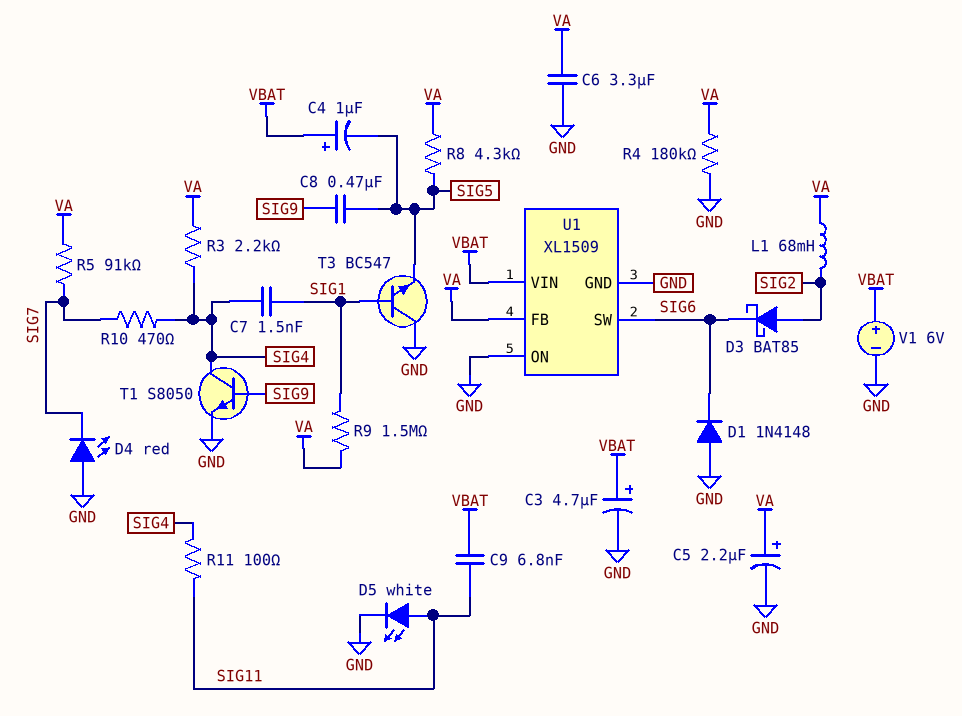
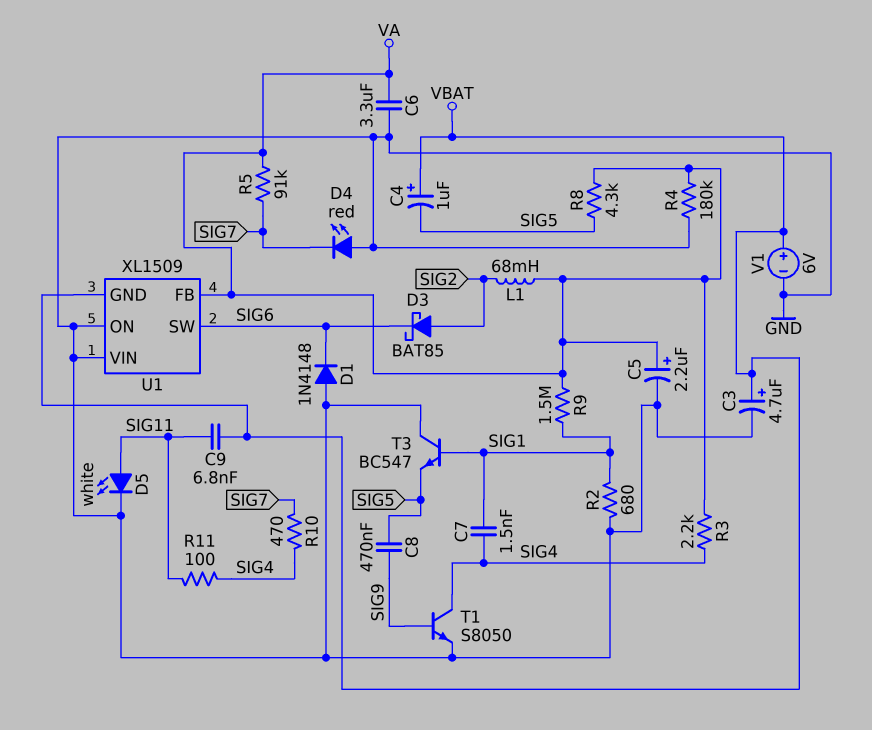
R2: none -> 680 (GND, SIG1)
U1 pin GND: GND -> VBAT
U1 pin VIN: VBAT -> GND

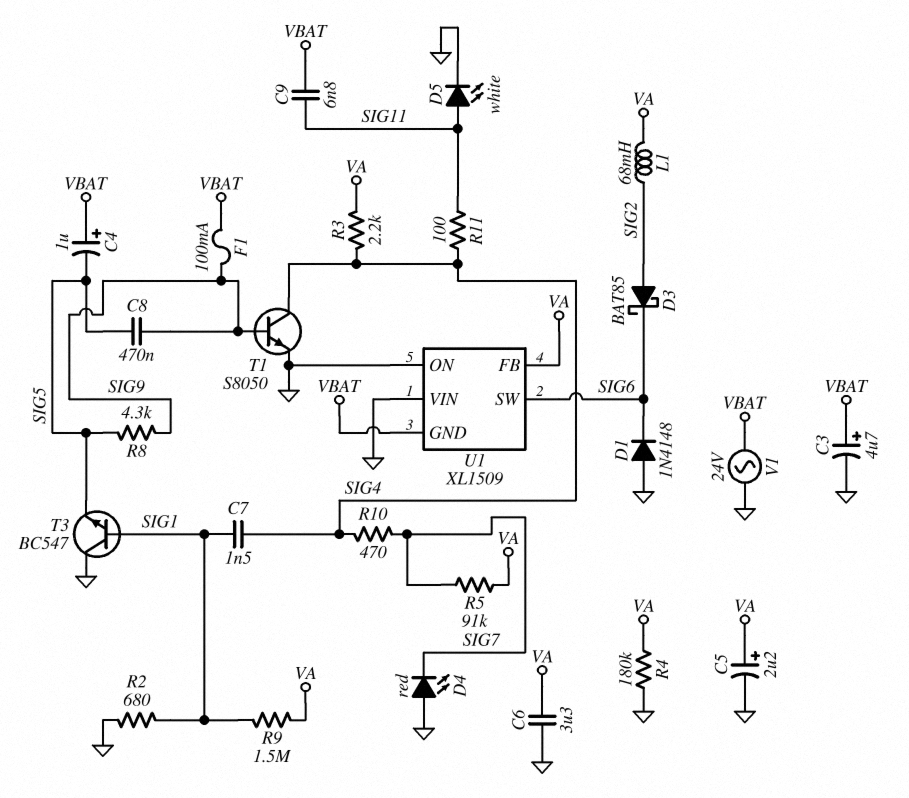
F1: none -> 100mA (SIG9, VBAT)
R8: 4.3k (SIG5, VA) -> 4.3k (SIG5, SIG9)
V1: 6V (plus VBAT, minus GND) -> AC 24V (GND, VBAT)

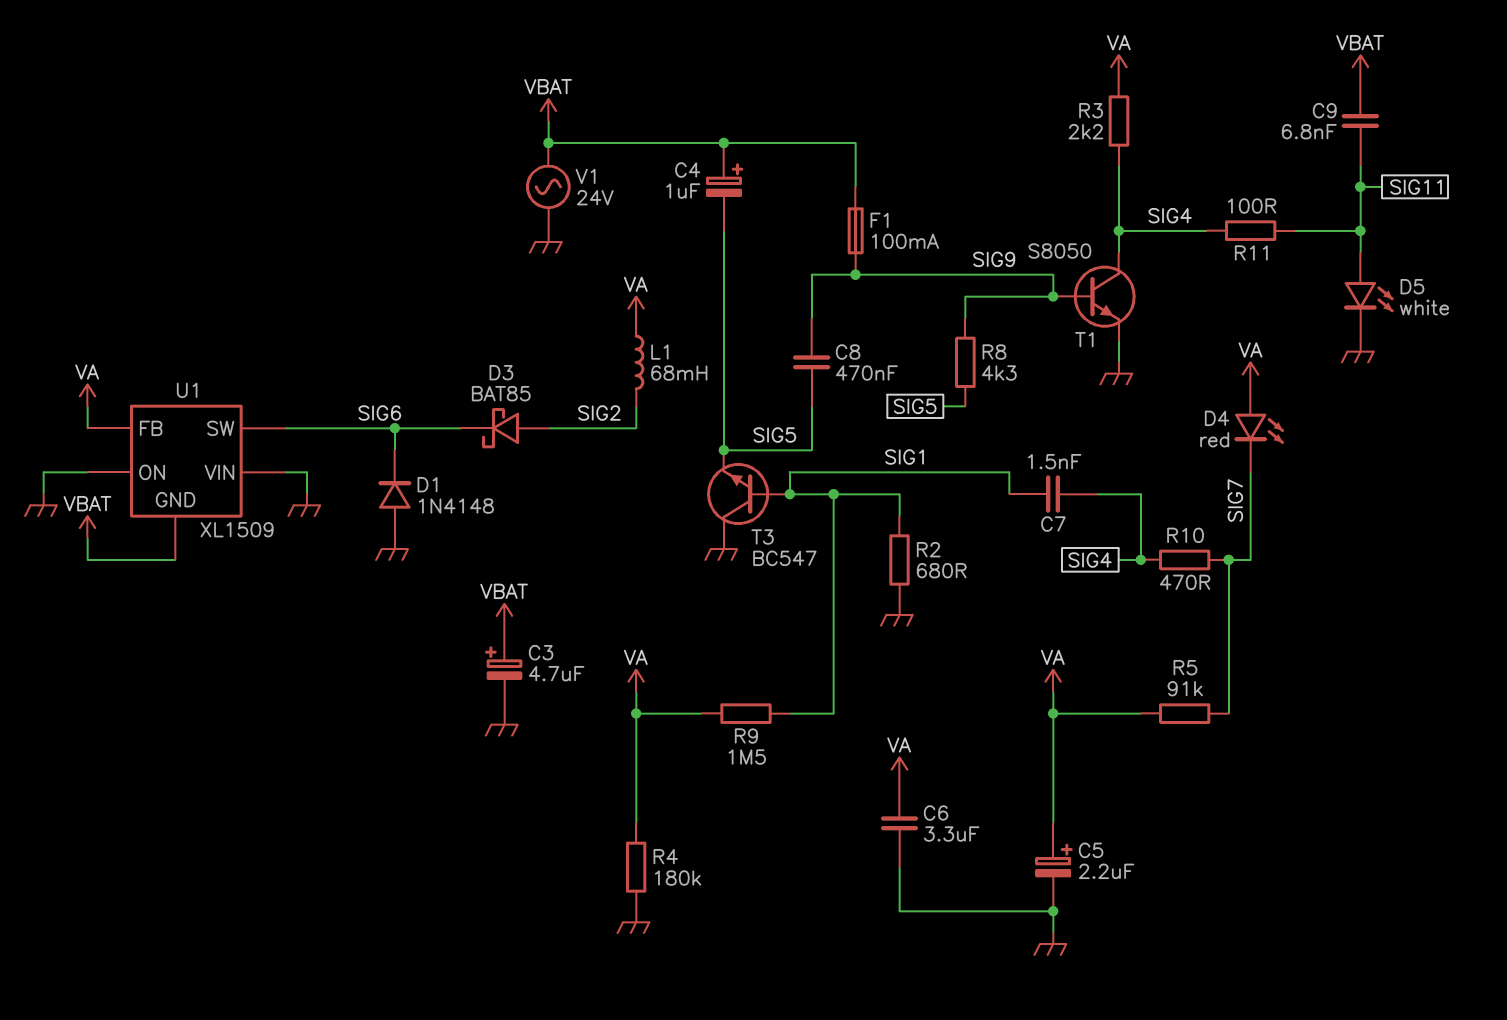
D4: LED red (A GND, K SIG7) -> LED red (A VA, K SIG7)

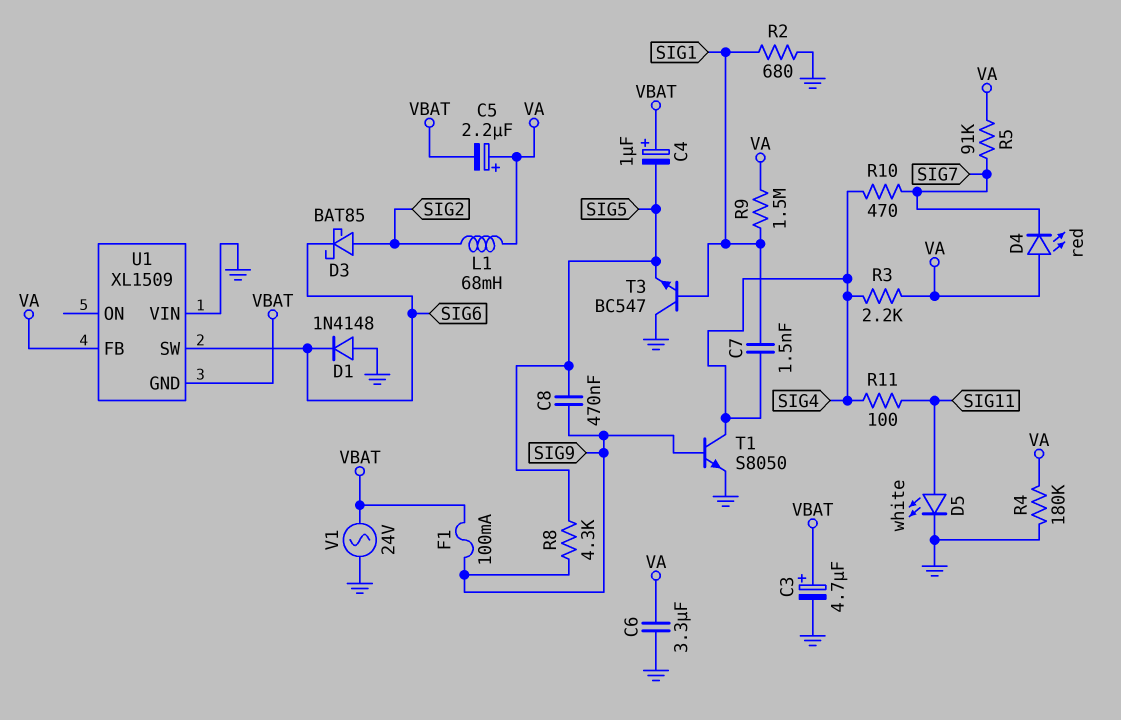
C5: 2.2uF (plus VA, minus GND) -> 2.2uF (plus VA, minus VBAT)
C9: 6.8nF (SIG11, VBAT) -> none
U1 pin ON: GND -> none

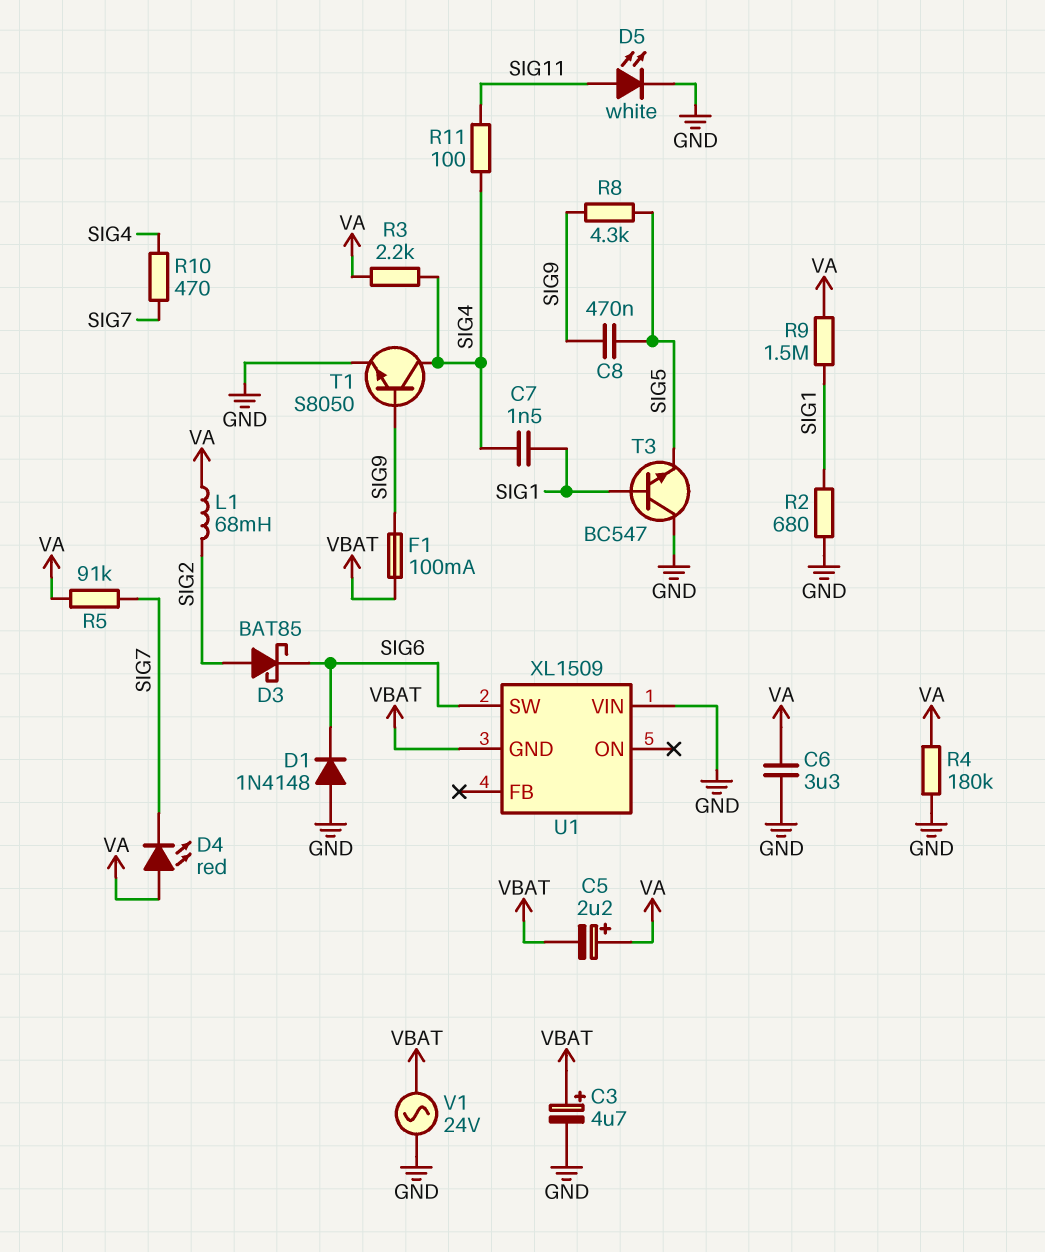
C4: 1uF (plus VBAT, minus SIG5) -> none
U1 pin FB: VA -> none

